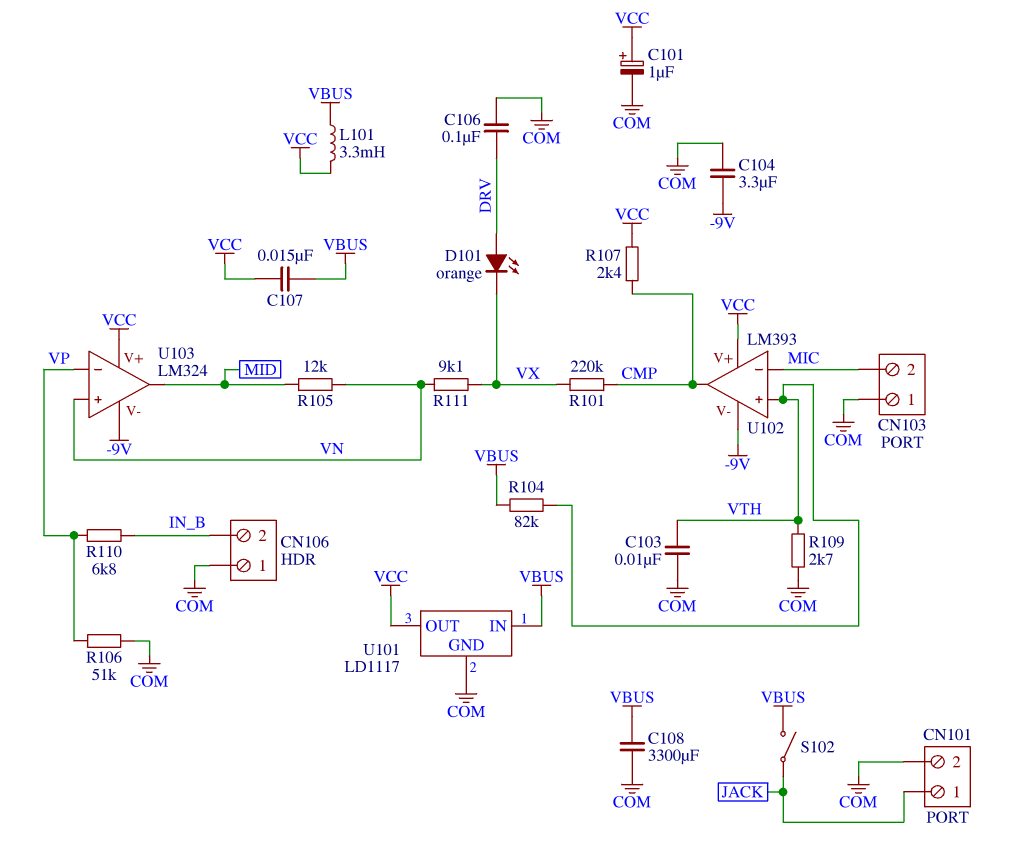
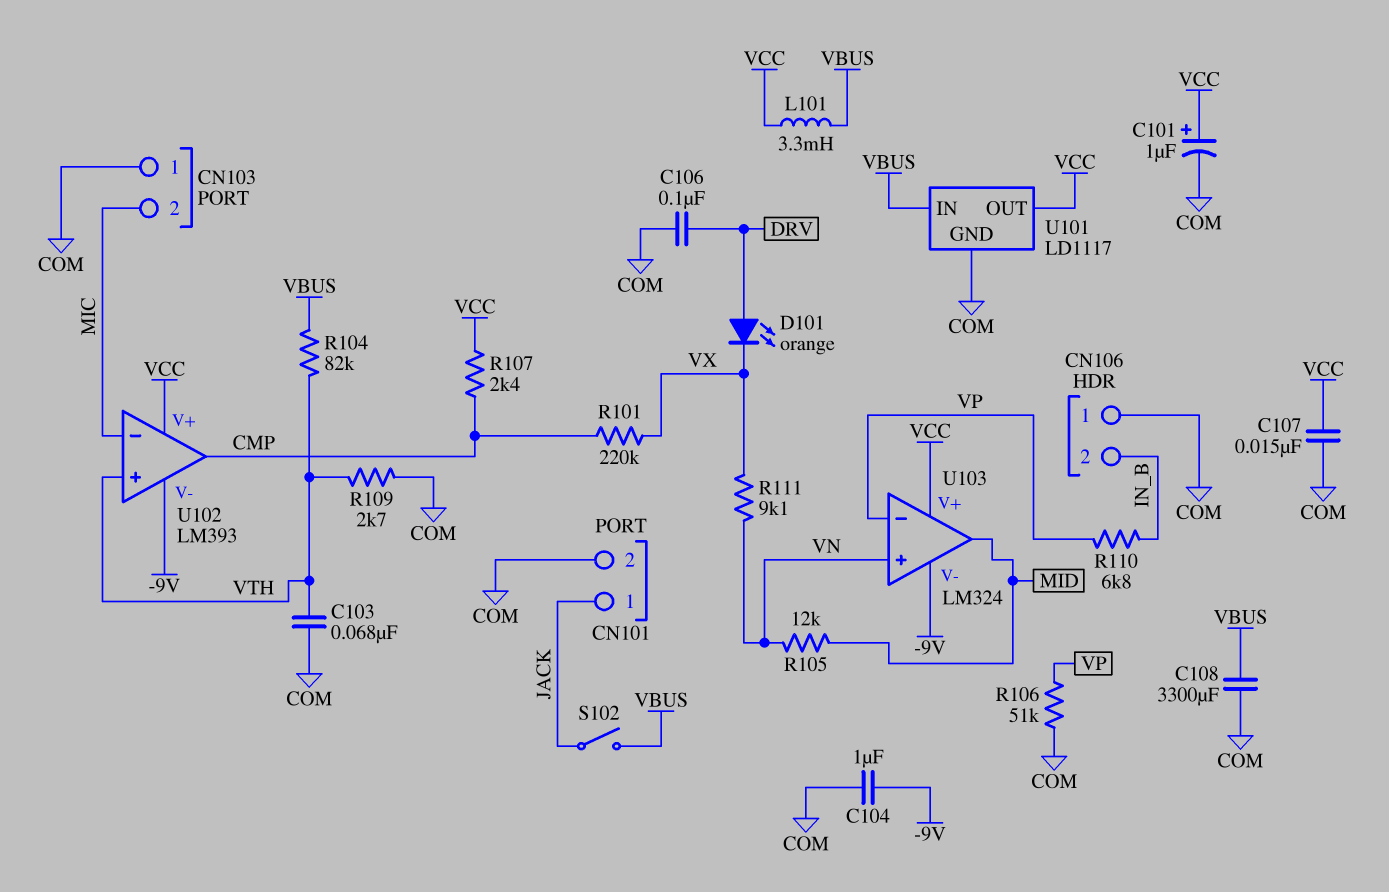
C103: 10nF (COM, VTH) -> 68nF (COM, VTH)
C104: 3.3uF (-9V, COM) -> 1uF (-9V, COM)
C107: 15nF (VBUS, VCC) -> 15nF (COM, VCC)

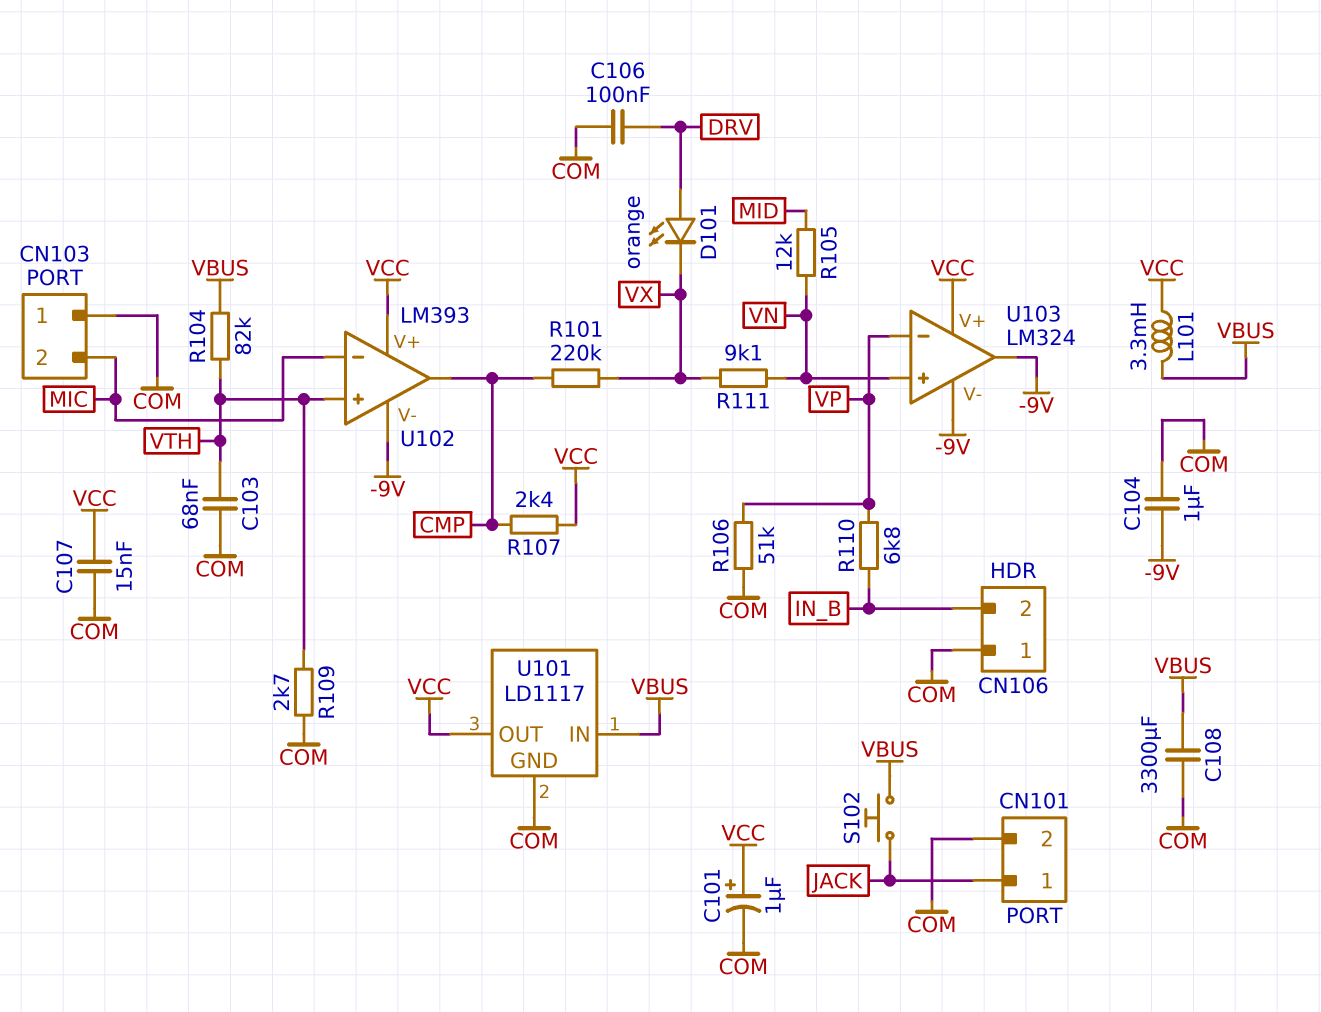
S102: switch (JACK, VBUS) -> button (JACK, VBUS)
U103 pin out: MID -> -9V

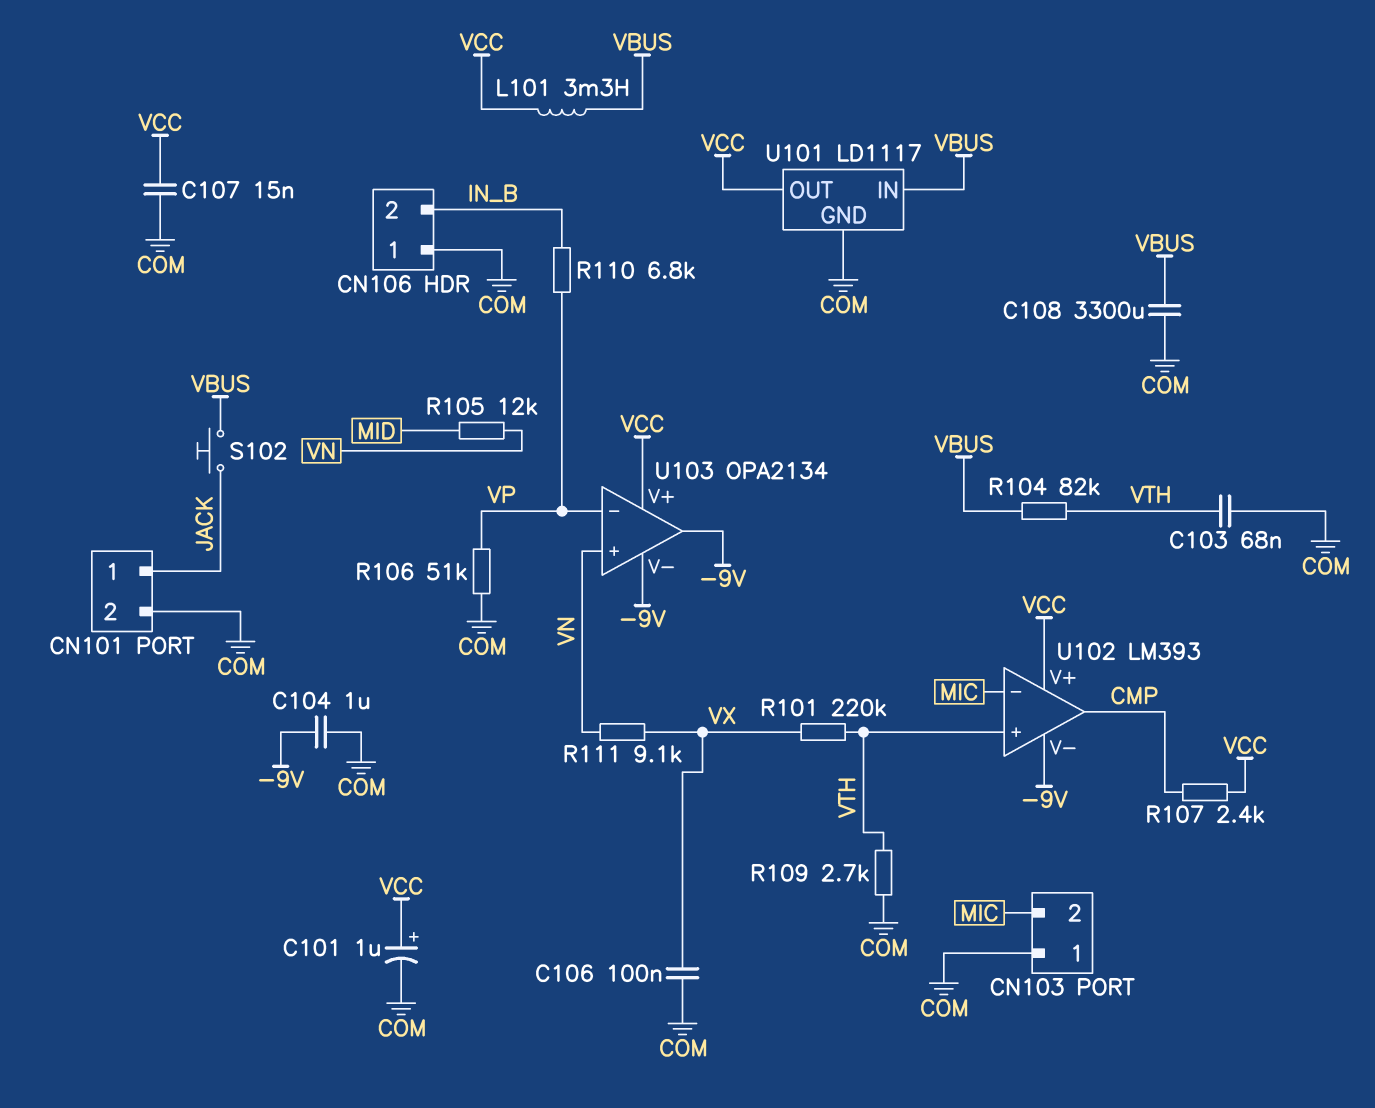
C106: 100nF (COM, DRV) -> 100nF (COM, VX)
D101: LED orange (A DRV, K VX) -> none
R101: 220k (CMP, VX) -> 220k (VTH, VX)
U103: LM324 -> OPA2134

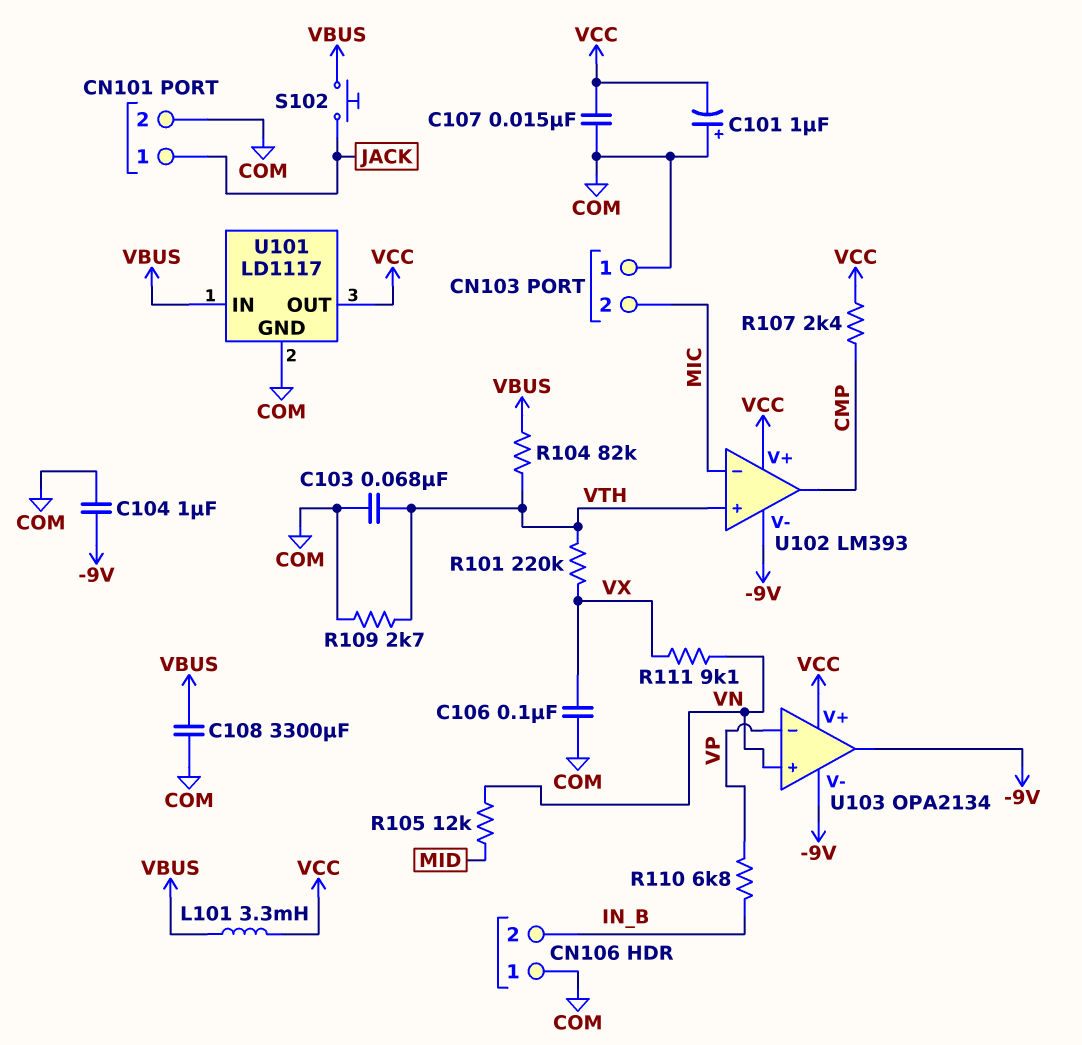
C101: 1uF (plus VCC, minus COM) -> 1uF (plus COM, minus VCC)
R106: 51k (COM, VP) -> none

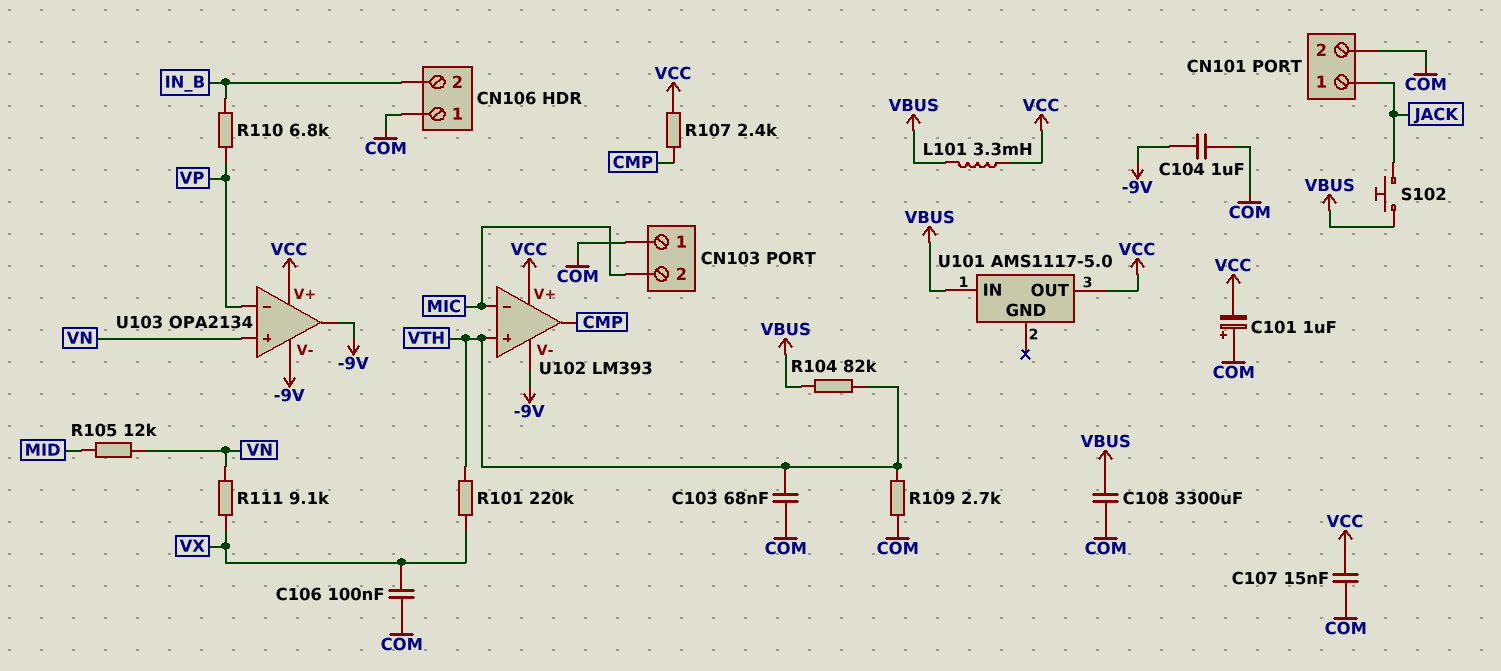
U101: LD1117 -> AMS1117-5.0
U101 pin GND: COM -> none

